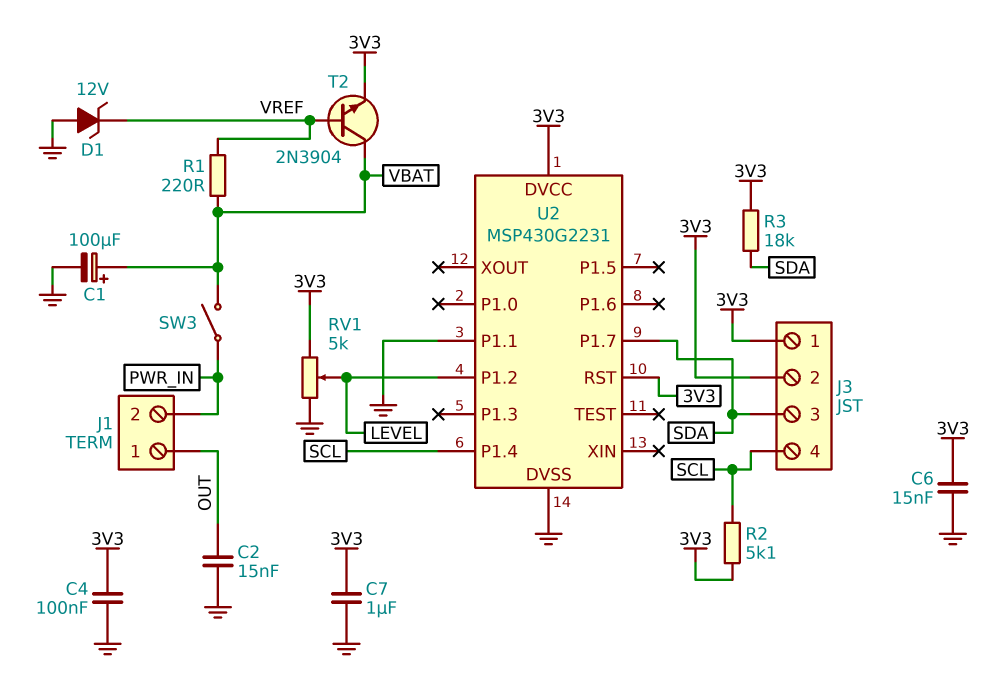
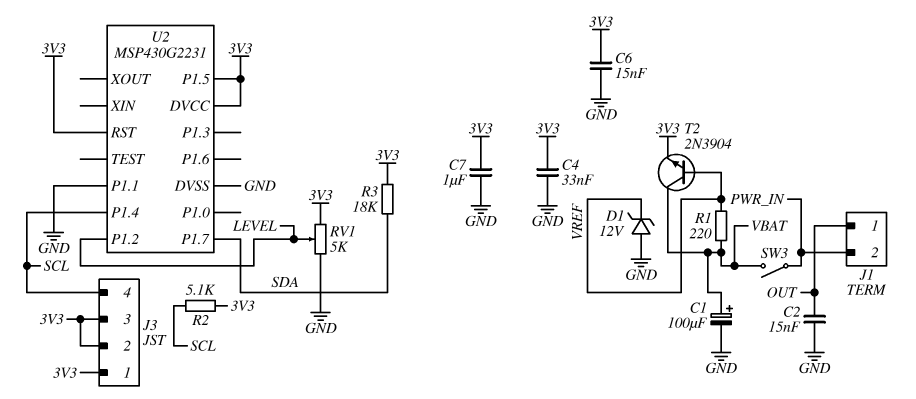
C4: 100nF (3V3, GND) -> 33nF (3V3, GND)
J3 pin 3: SDA -> 3V3
U2 pin P1.5: none -> 3V3

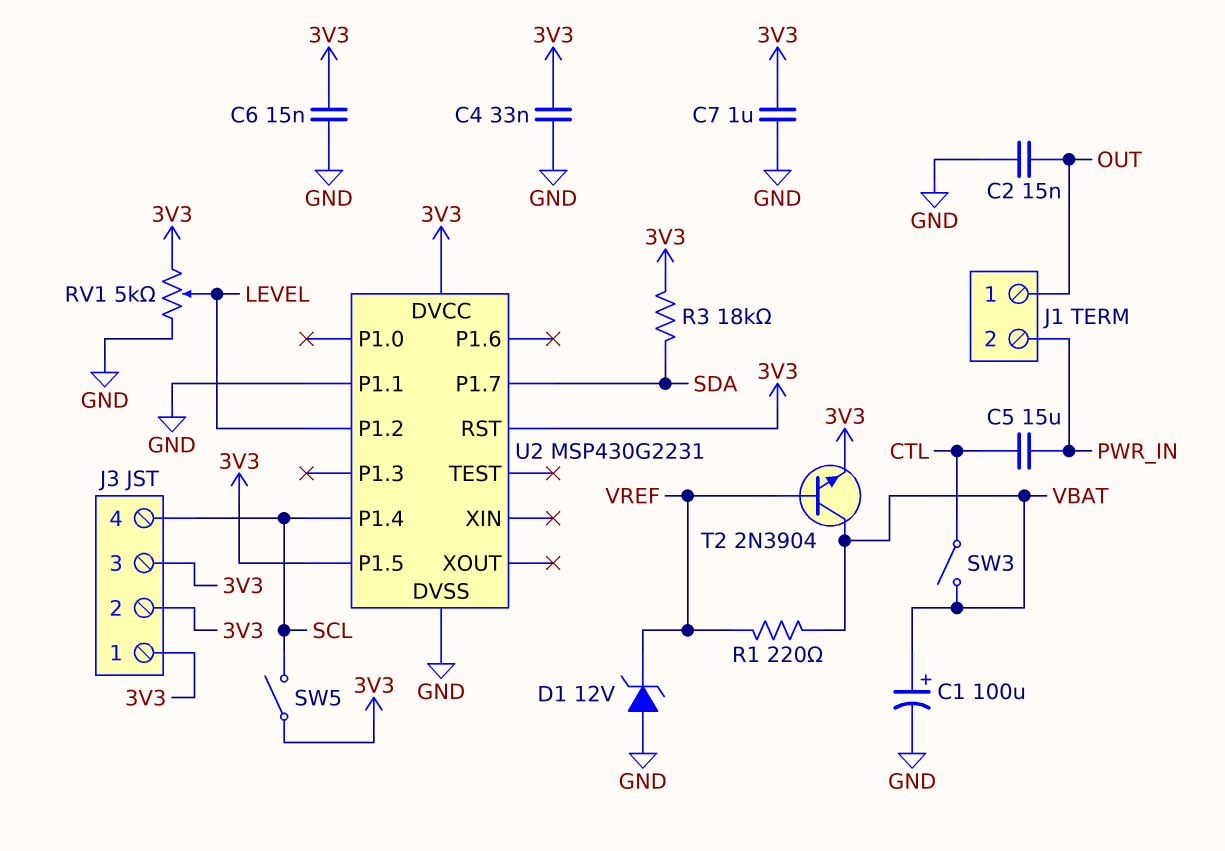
C5: none -> 15uF (CTL, PWR_IN)
R2: 5.1k (3V3, SCL) -> none
SW3: switch (PWR_IN, VBAT) -> switch (CTL, VBAT)
SW5: none -> switch (3V3, SCL)

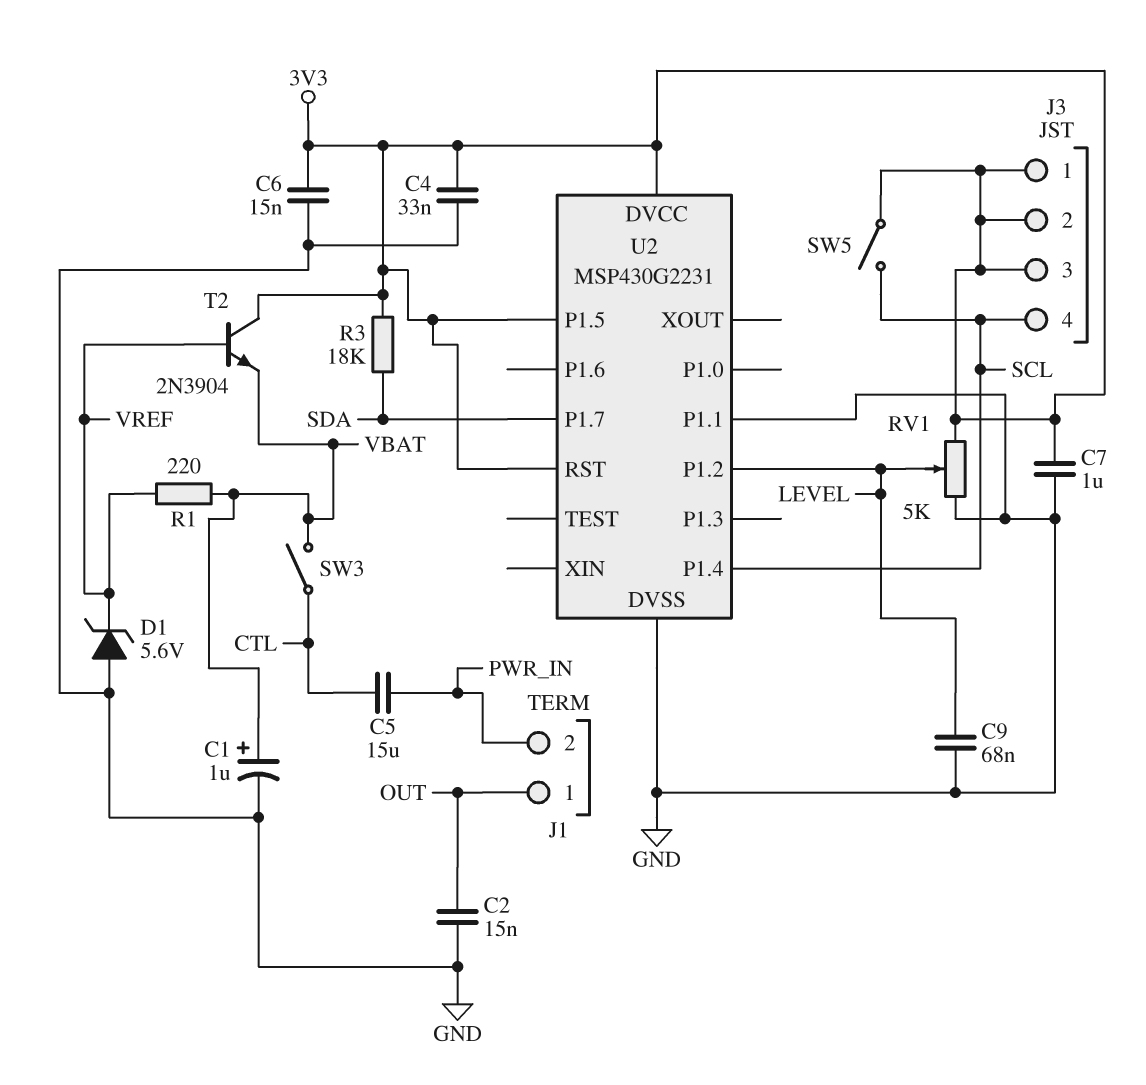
C1: 100uF (plus VBAT, minus GND) -> 1uF (plus VBAT, minus GND)
C9: none -> 68nF (GND, LEVEL)
D1: zener 12V (A GND, K VREF) -> zener 5.6V (A GND, K VREF)
T2: NPN 2N3904 (B VREF, C VBAT, E 3V3) -> NPN 2N3904 (B VREF, C 3V3, E VBAT)

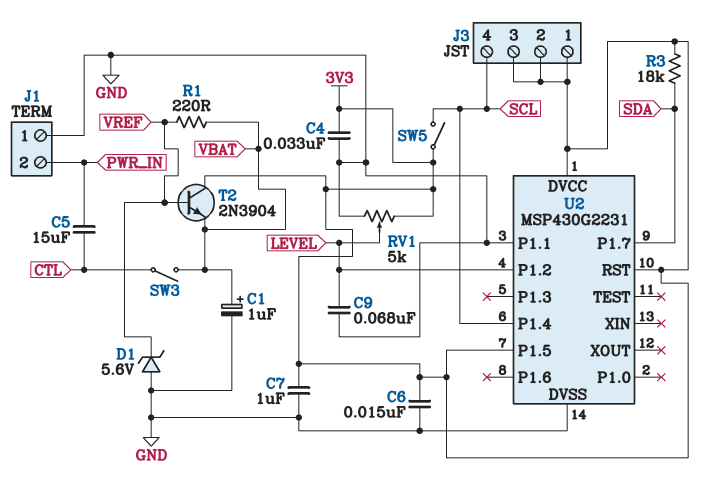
C2: 15nF (GND, OUT) -> none
J1 pin 1: OUT -> GND

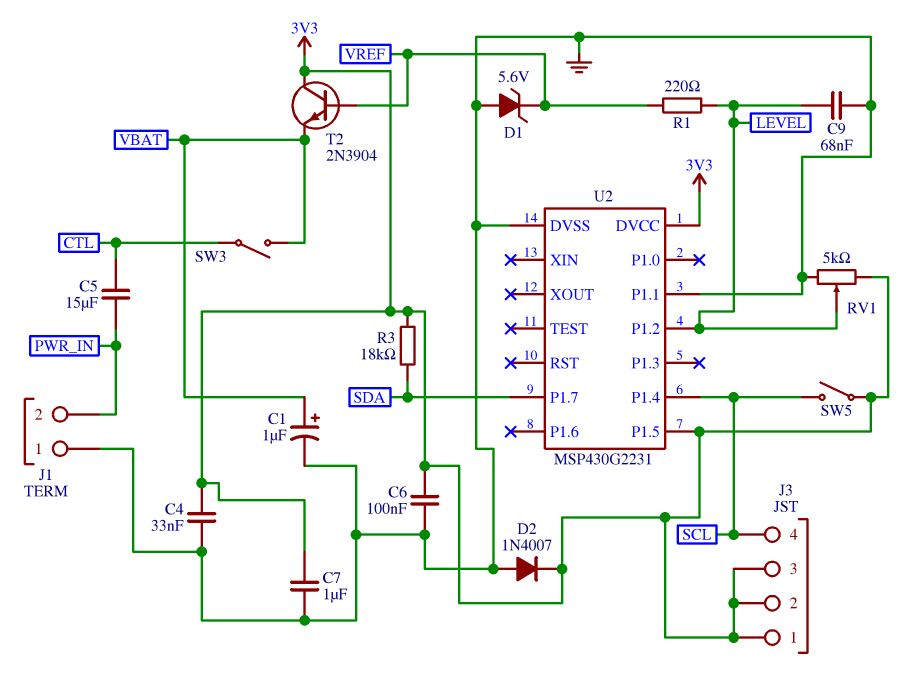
C6: 15nF (3V3, GND) -> 100nF (3V3, GND)
D2: none -> diode 1N4007 (A GND, K 3V3)
R1: 220 (VBAT, VREF) -> 220 (LEVEL, VREF)
U2 pin RST: 3V3 -> none

